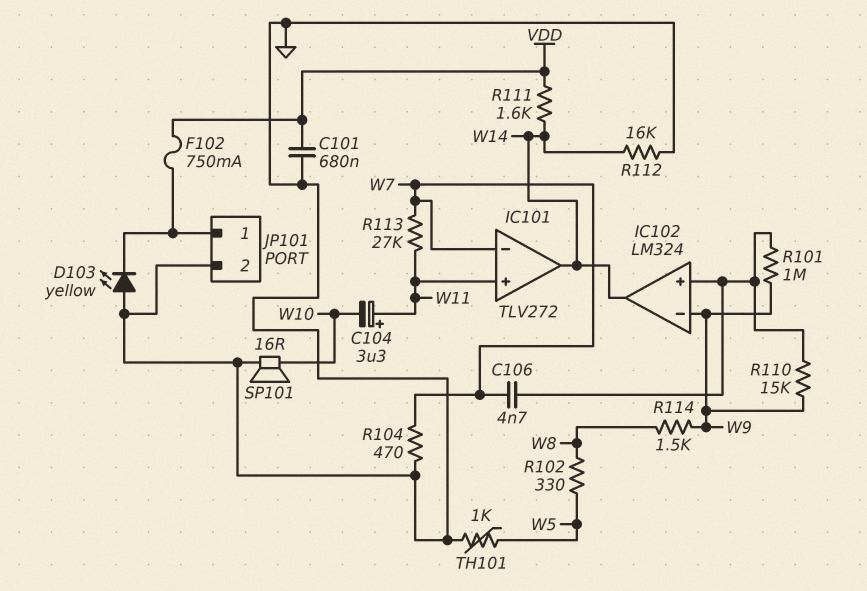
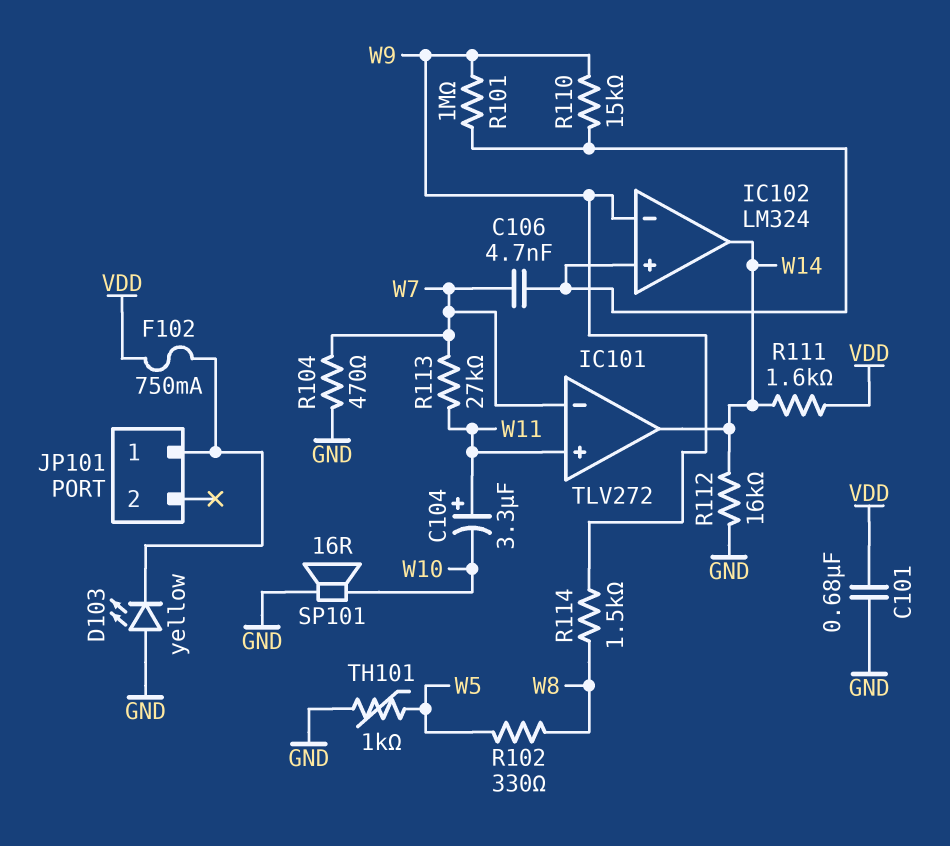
JP101 pin 2: GND -> none

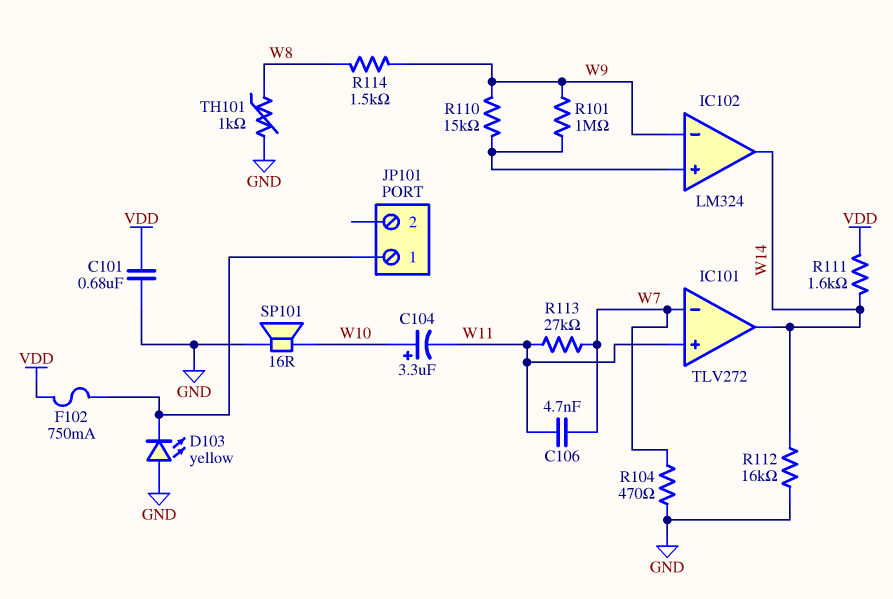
C104: 3.3uF (plus W11, minus W10) -> 3.3uF (plus W10, minus W11)
C106: 4.7nF (IC102/in+, W7) -> 4.7nF (W7, W11)
R102: 330 (W5, W8) -> none
TH101: 1k (GND, W5) -> 1k (GND, W8)

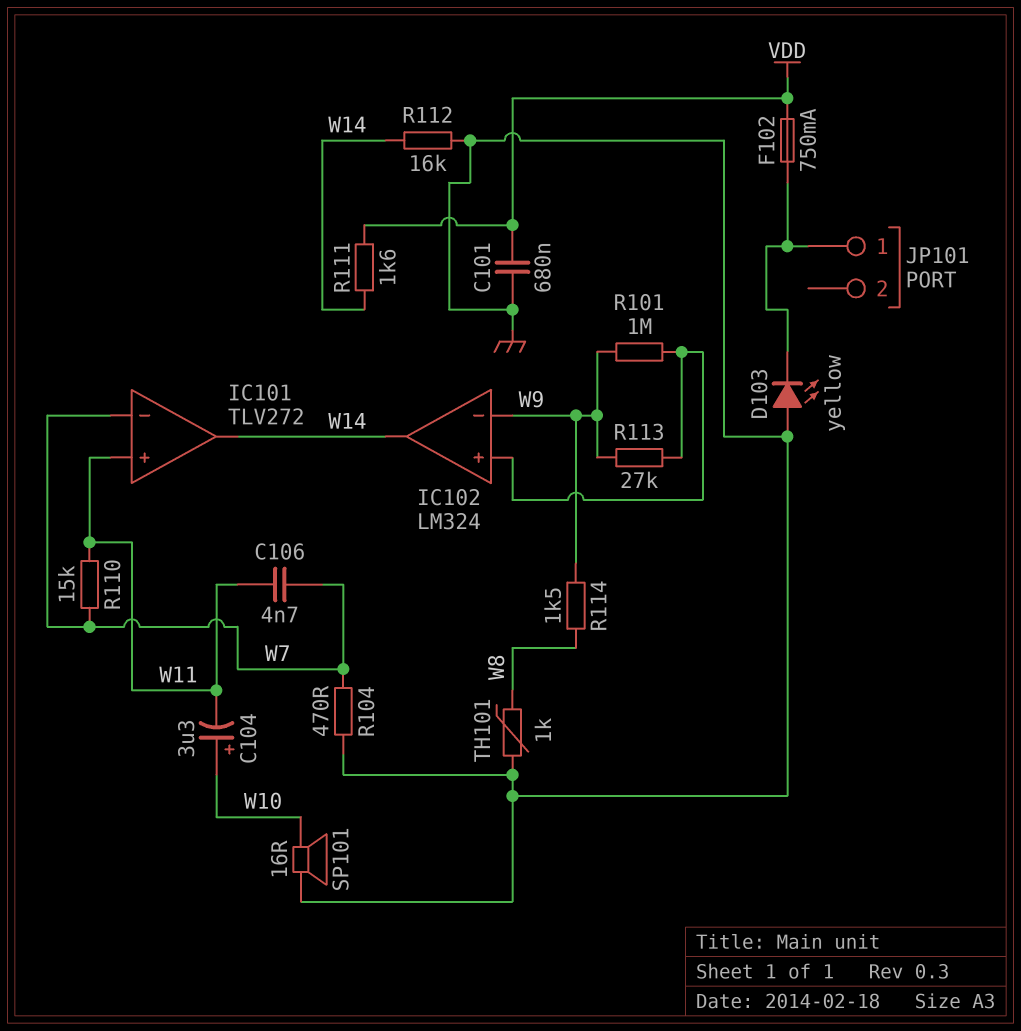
R110: 15k (IC102/in+, W9) -> 15k (W7, W11)
R113: 27k (W7, W11) -> 27k (IC102/in+, W9)

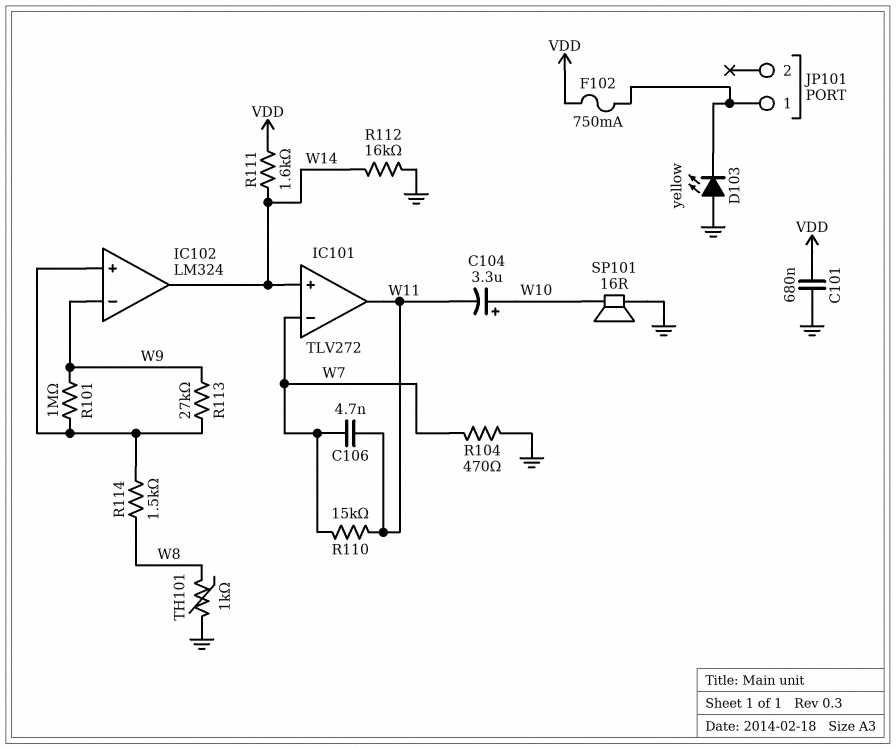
IC101 pin in+: W11 -> W14
IC101 pin out: W14 -> W11
R114: 1.5k (W8, W9) -> 1.5k (IC102/in+, W8)

